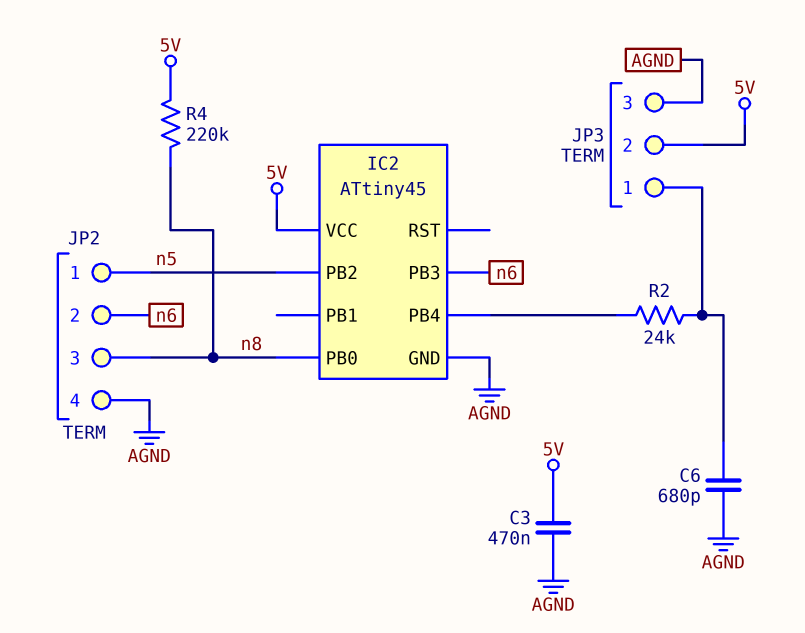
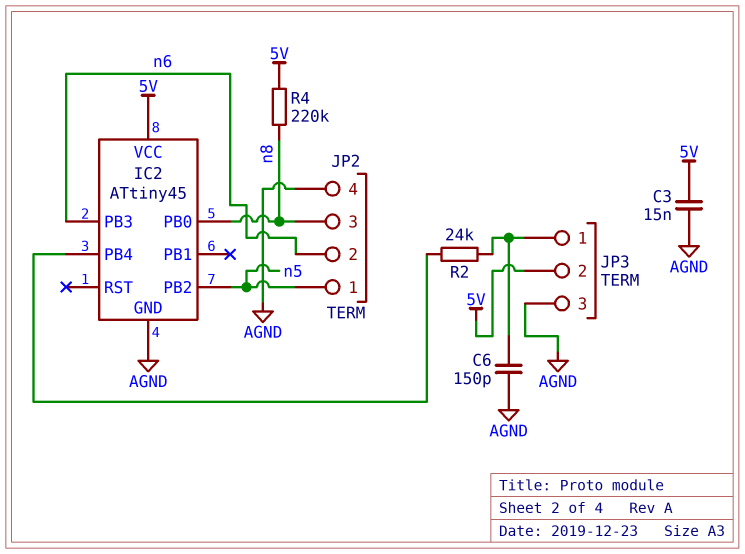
C3: 470nF (5V, AGND) -> 15nF (5V, AGND)
C6: 680pF (AGND, JP3/1) -> 150pF (AGND, JP3/1)

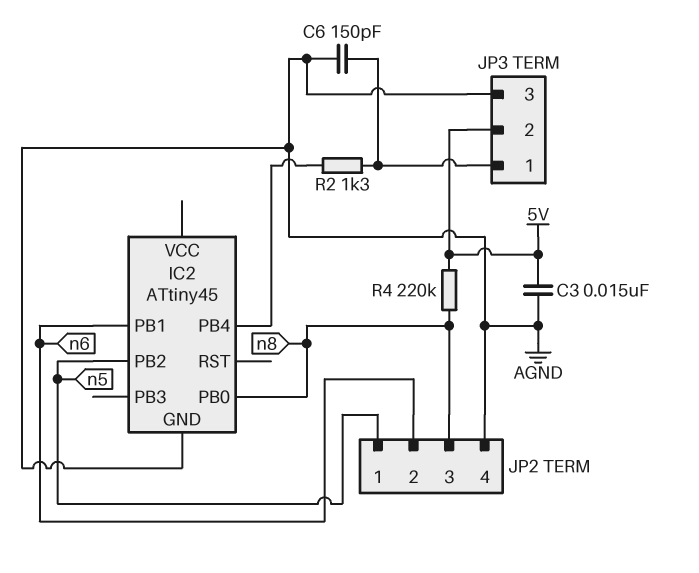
IC2 pin PB1: none -> n6
IC2 pin PB3: n6 -> none
IC2 pin VCC: 5V -> none
R2: 24k (IC2/PB4, JP3/1) -> 1.3k (IC2/PB4, JP3/1)

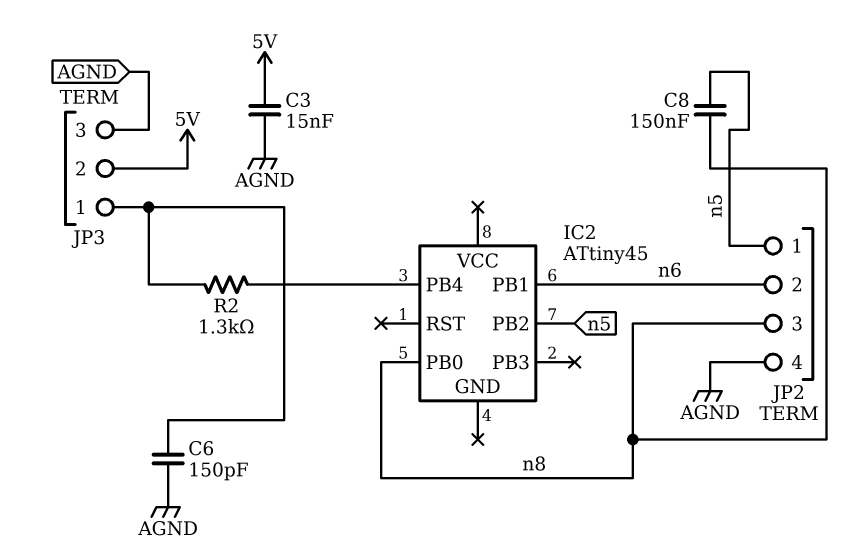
C8: none -> 150nF (n5, n8)
IC2 pin GND: AGND -> none
R4: 220k (5V, n8) -> none

